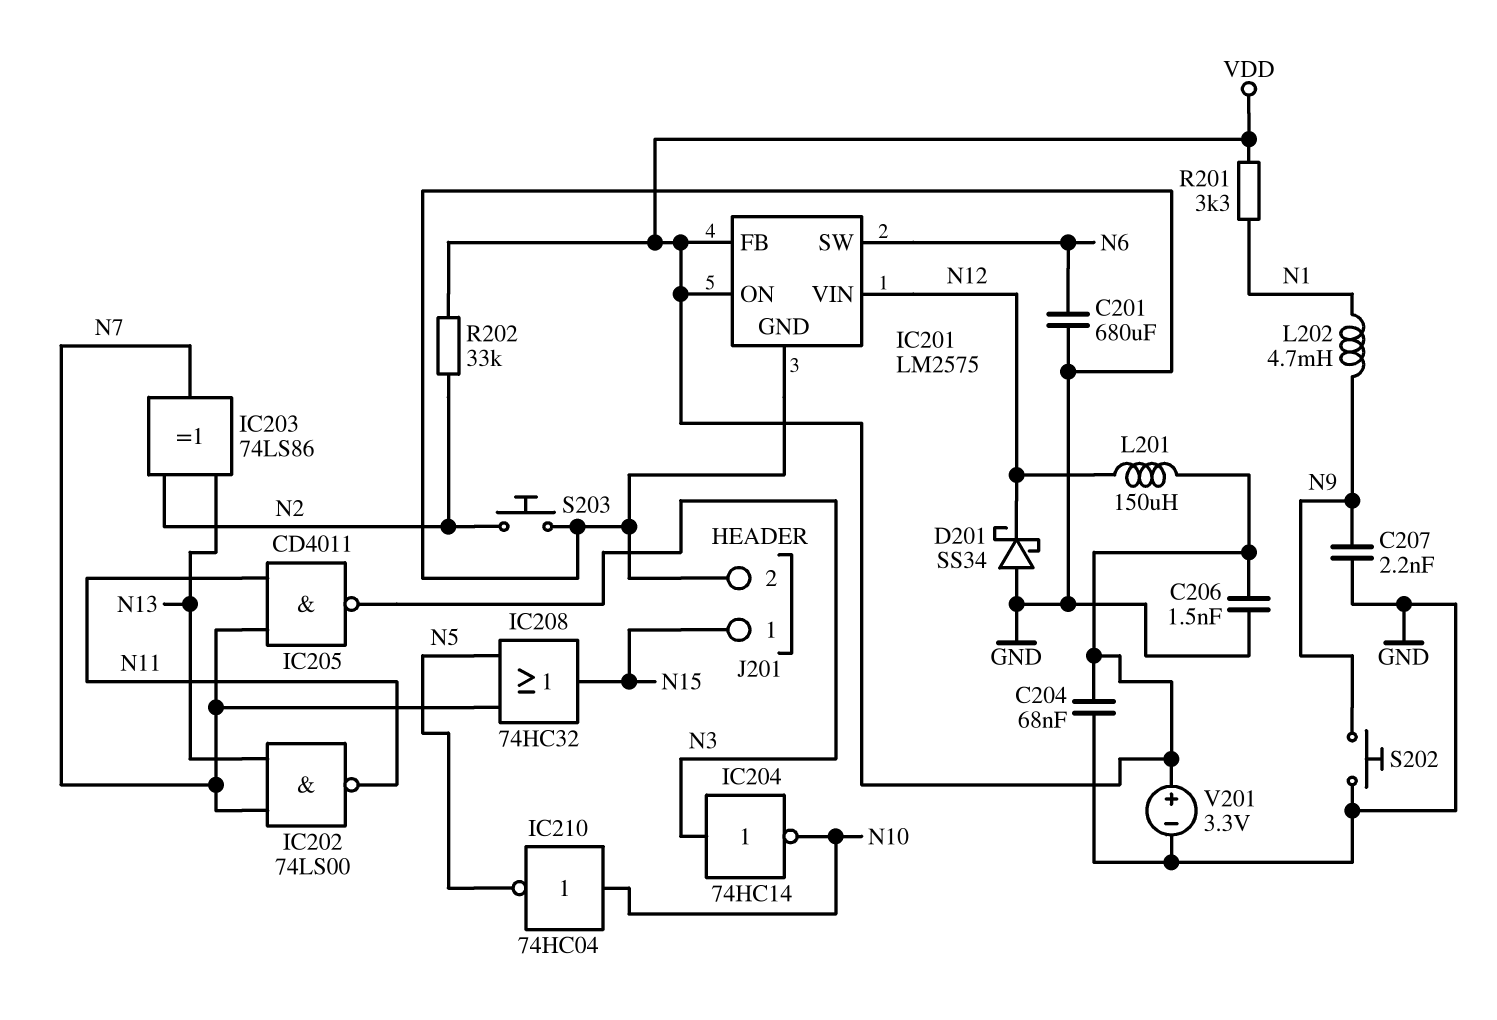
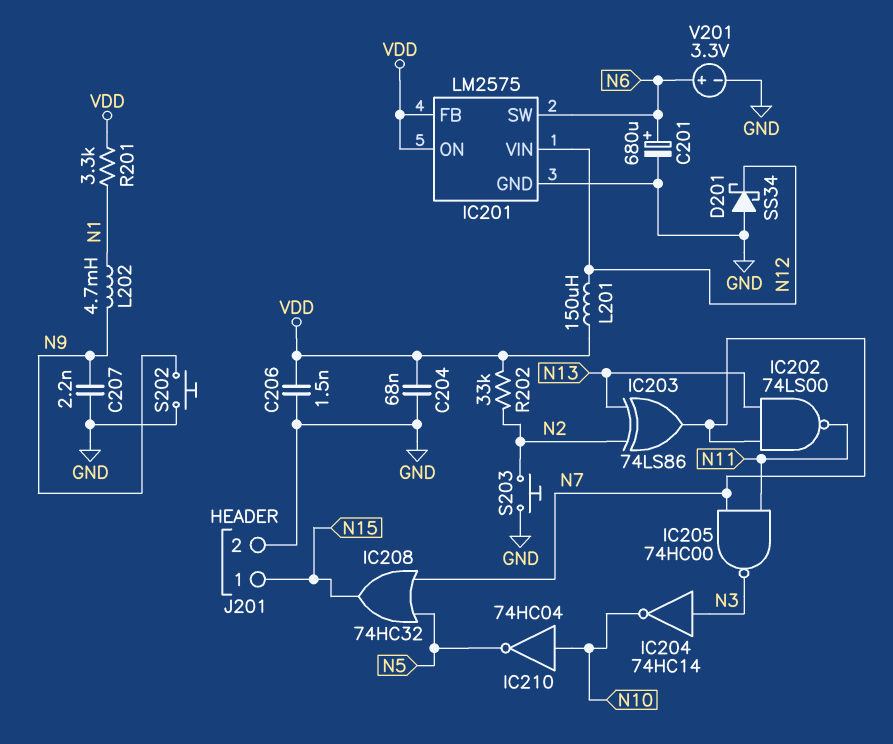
C201: 680uF (GND, N6) -> 680uF (plus N6, minus GND)
IC205: NAND CD4011 (in N7, in N11, out N3) -> NAND 74HC00 (in N7, in N11, out N3)
V201: 3.3V (plus VDD, minus GND) -> 3.3V (plus N6, minus GND)

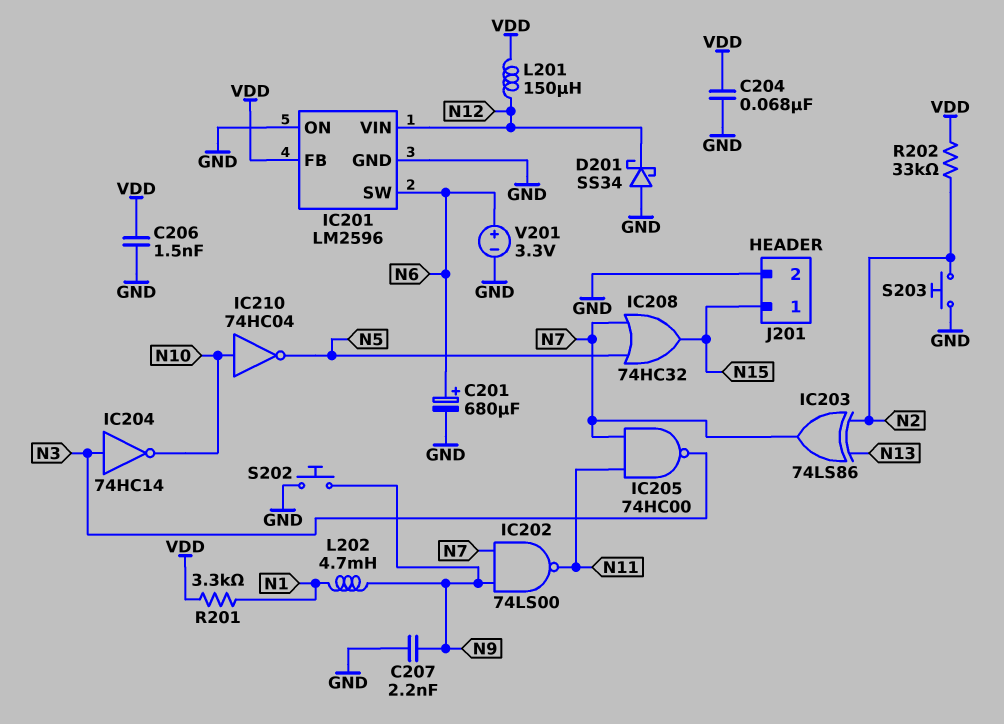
IC201: LM2575 -> LM2596
IC201 pin ON: VDD -> GND
IC202: NAND 74LS00 (in N7, in N13, out N11) -> NAND 74LS00 (in N7, in N9, out N11)

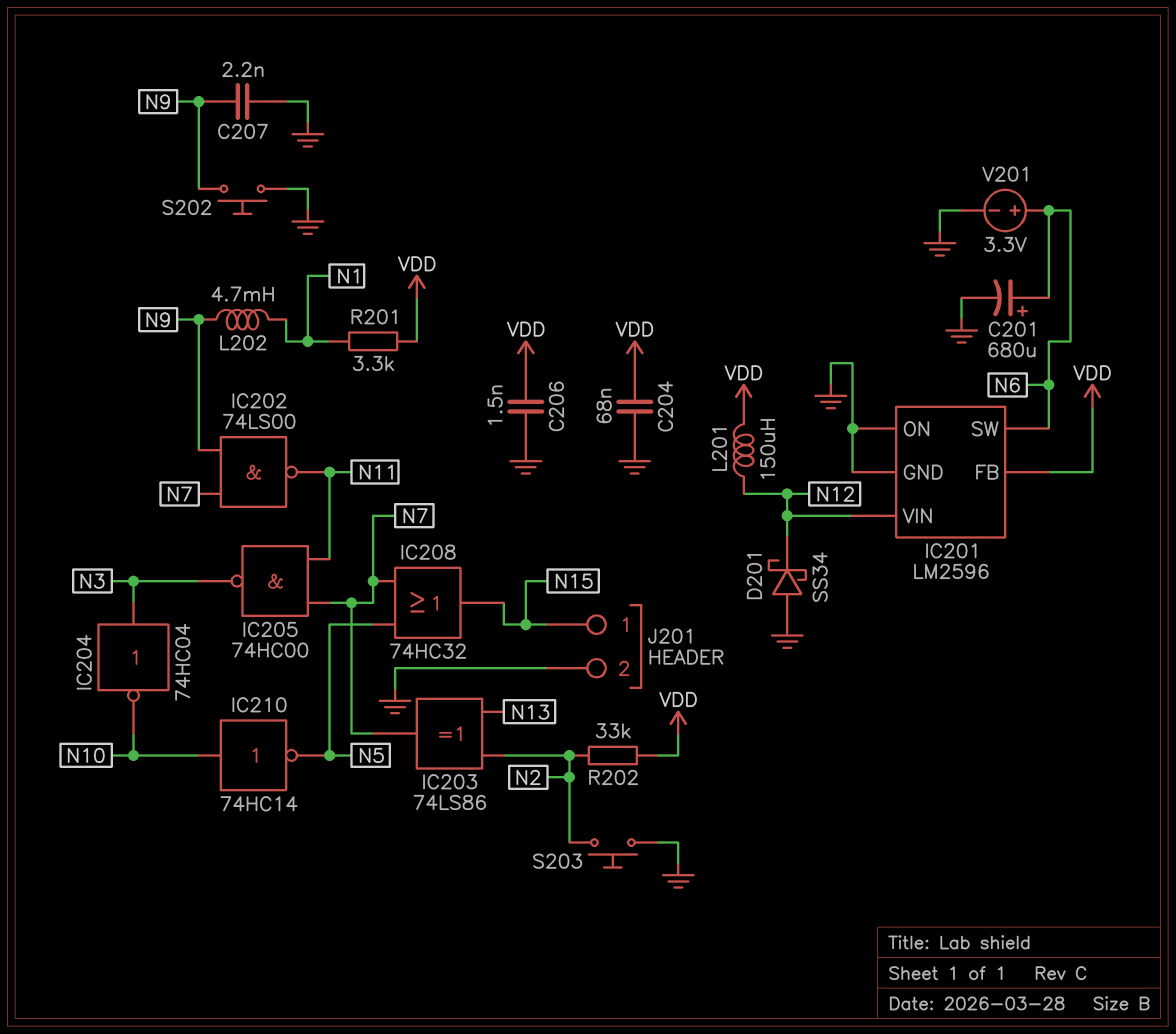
IC204: NOT 74HC14 (in N3, out N10) -> NOT 74HC04 (in N3, out N10)
IC210: NOT 74HC04 (in N10, out N5) -> NOT 74HC14 (in N10, out N5)

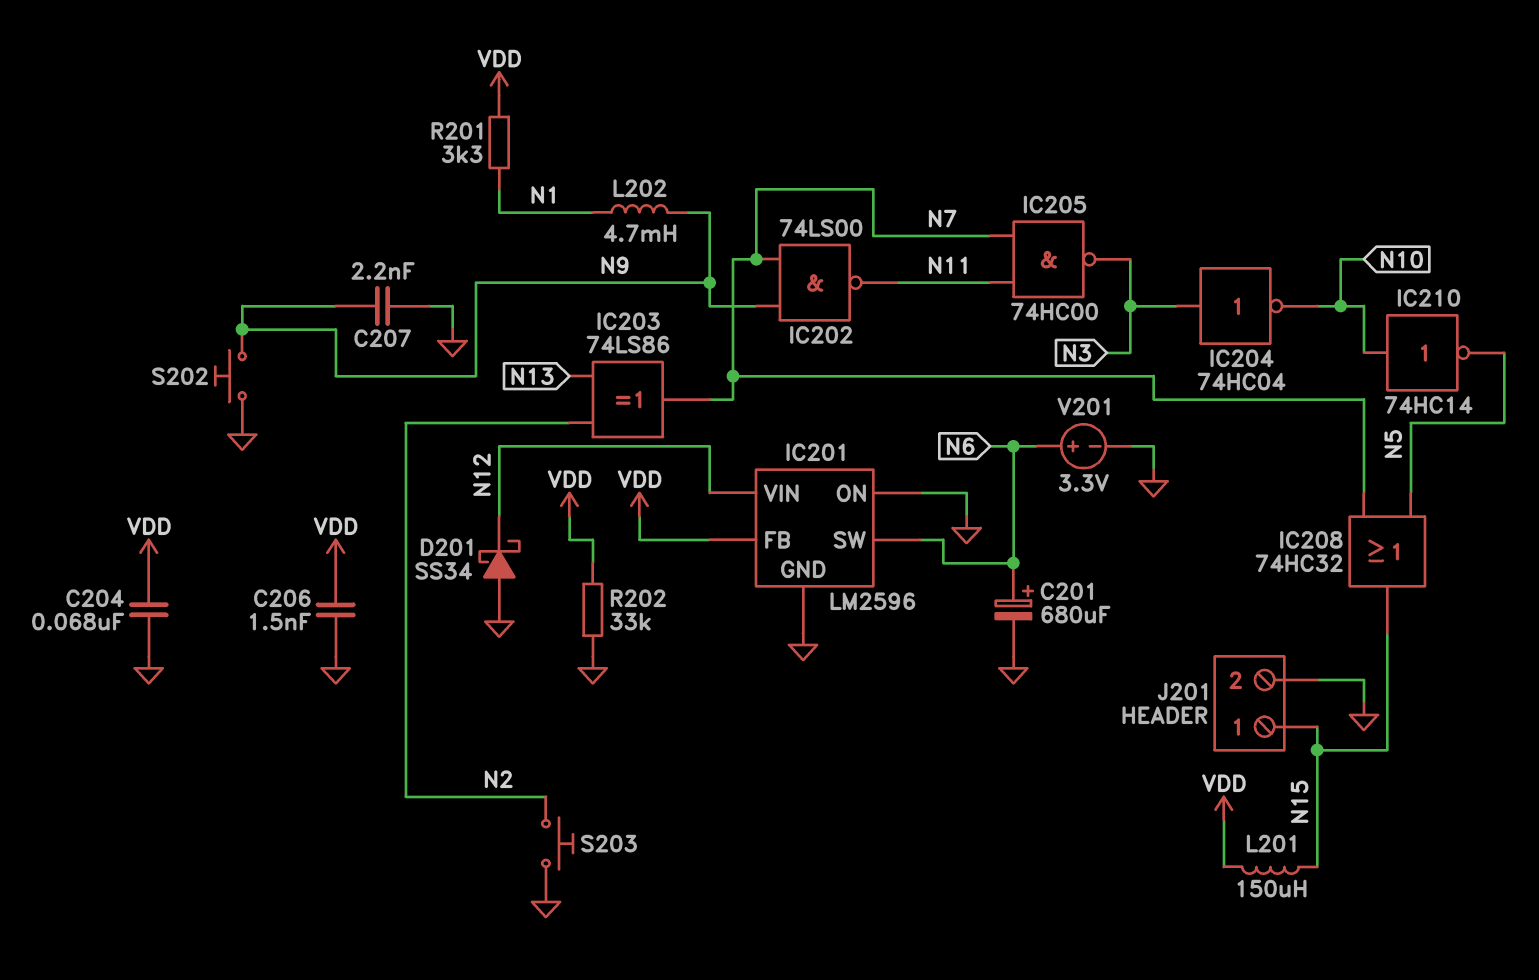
L201: 150uH (N12, VDD) -> 150uH (N15, VDD)
R202: 33k (N2, VDD) -> 33k (GND, VDD)

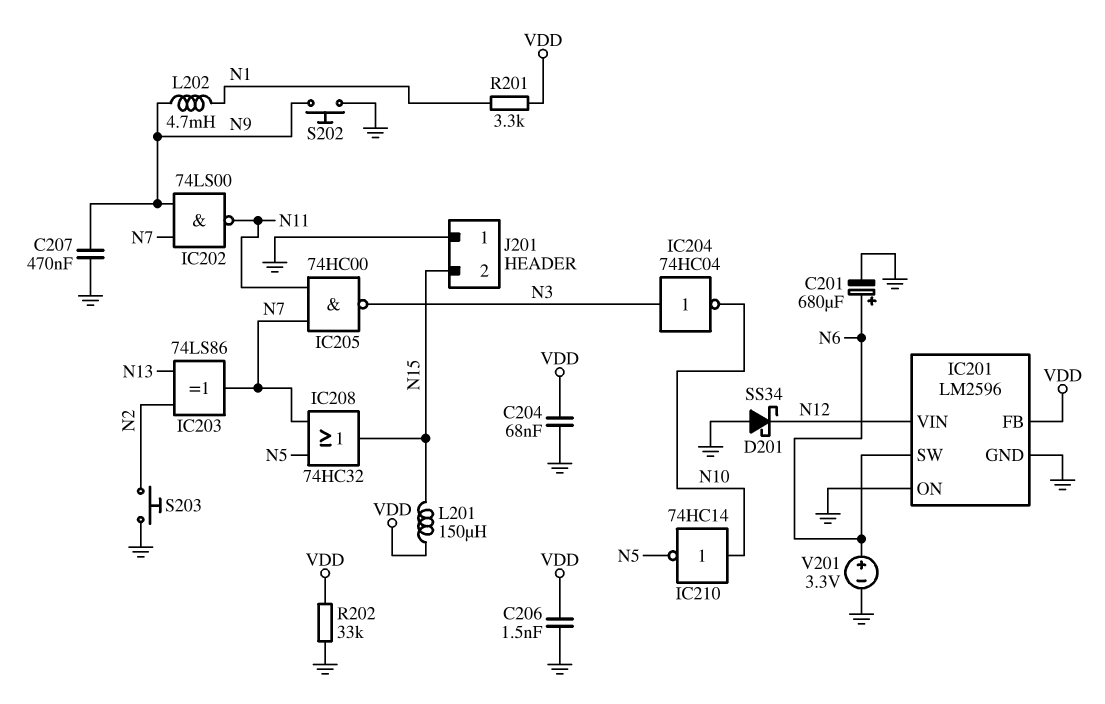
C207: 2.2nF (GND, N9) -> 470nF (GND, N9)
J201 pin 1: N15 -> GND
J201 pin 2: GND -> N15

